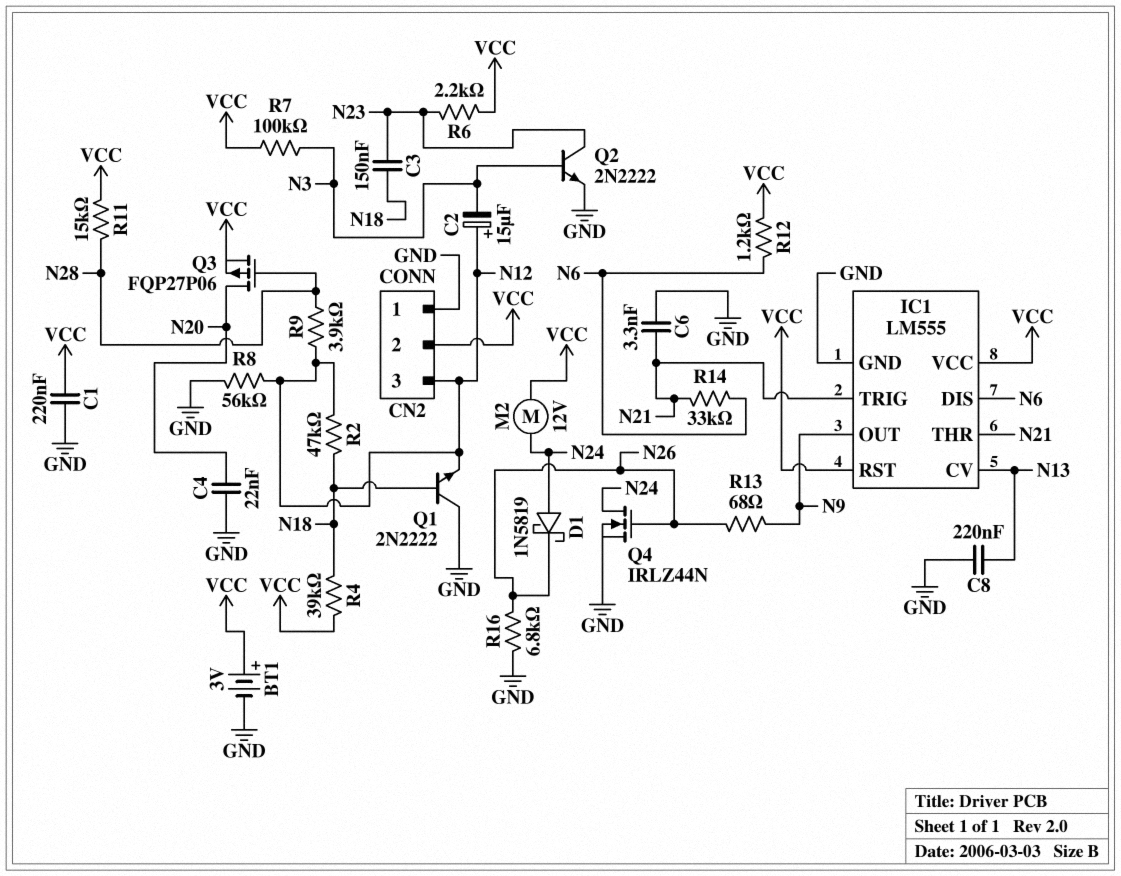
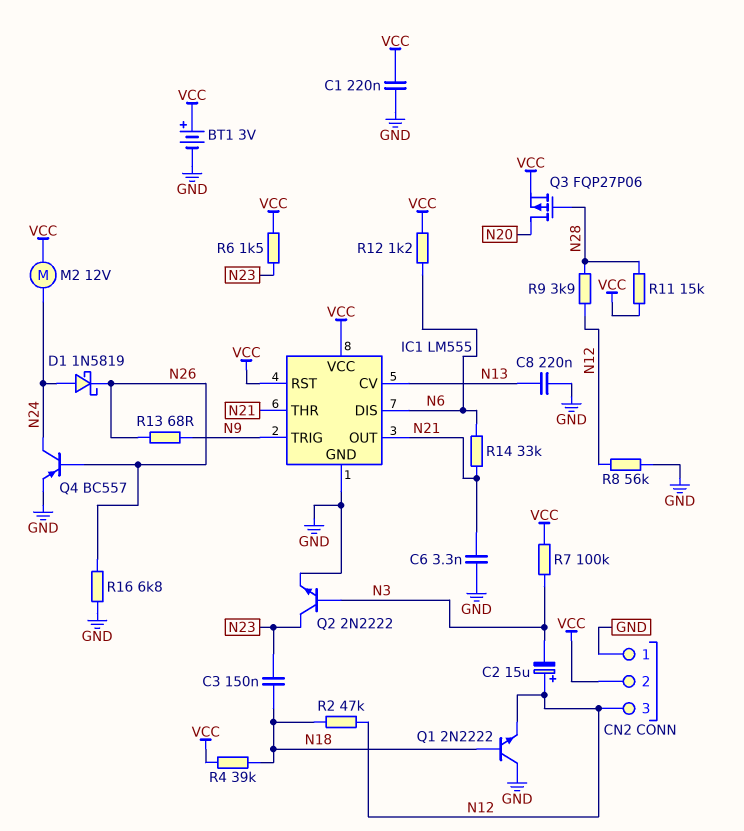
C4: 22nF (GND, N20) -> none
IC1 pin OUT: N9 -> N21
IC1 pin TRIG: N21 -> N9
Q4: NMOS IRLZ44N (G N26, D N24, S GND) -> PNP BC557 (B N26, C N24, E GND)
R6: 2.2k (N23, VCC) -> 1.5k (N23, VCC)

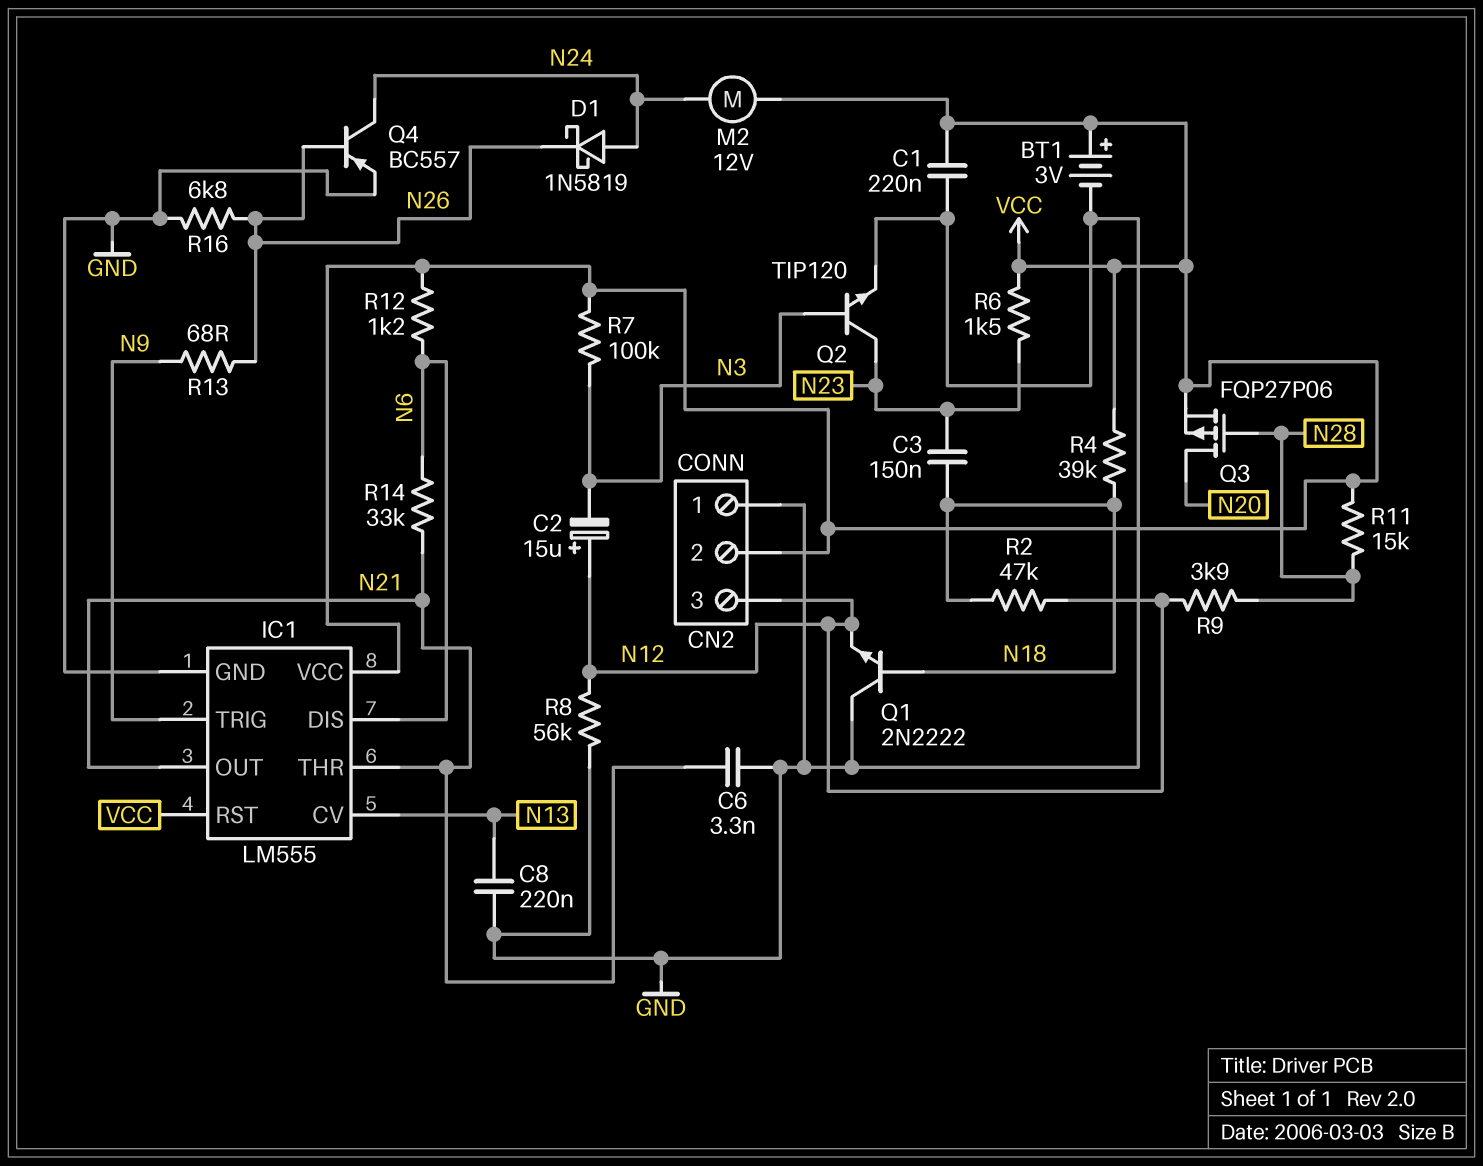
Q2: NPN 2N2222 (B N3, C N23, E GND) -> NPN TIP120 (B N3, C N23, E GND)

